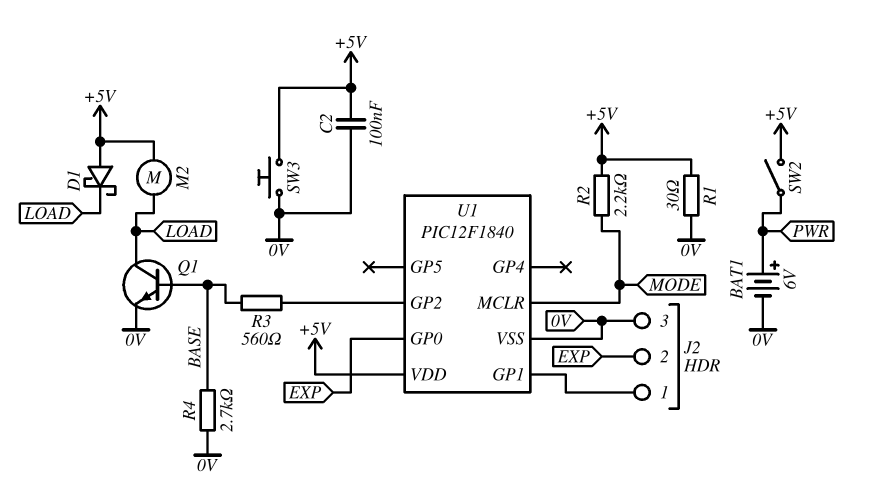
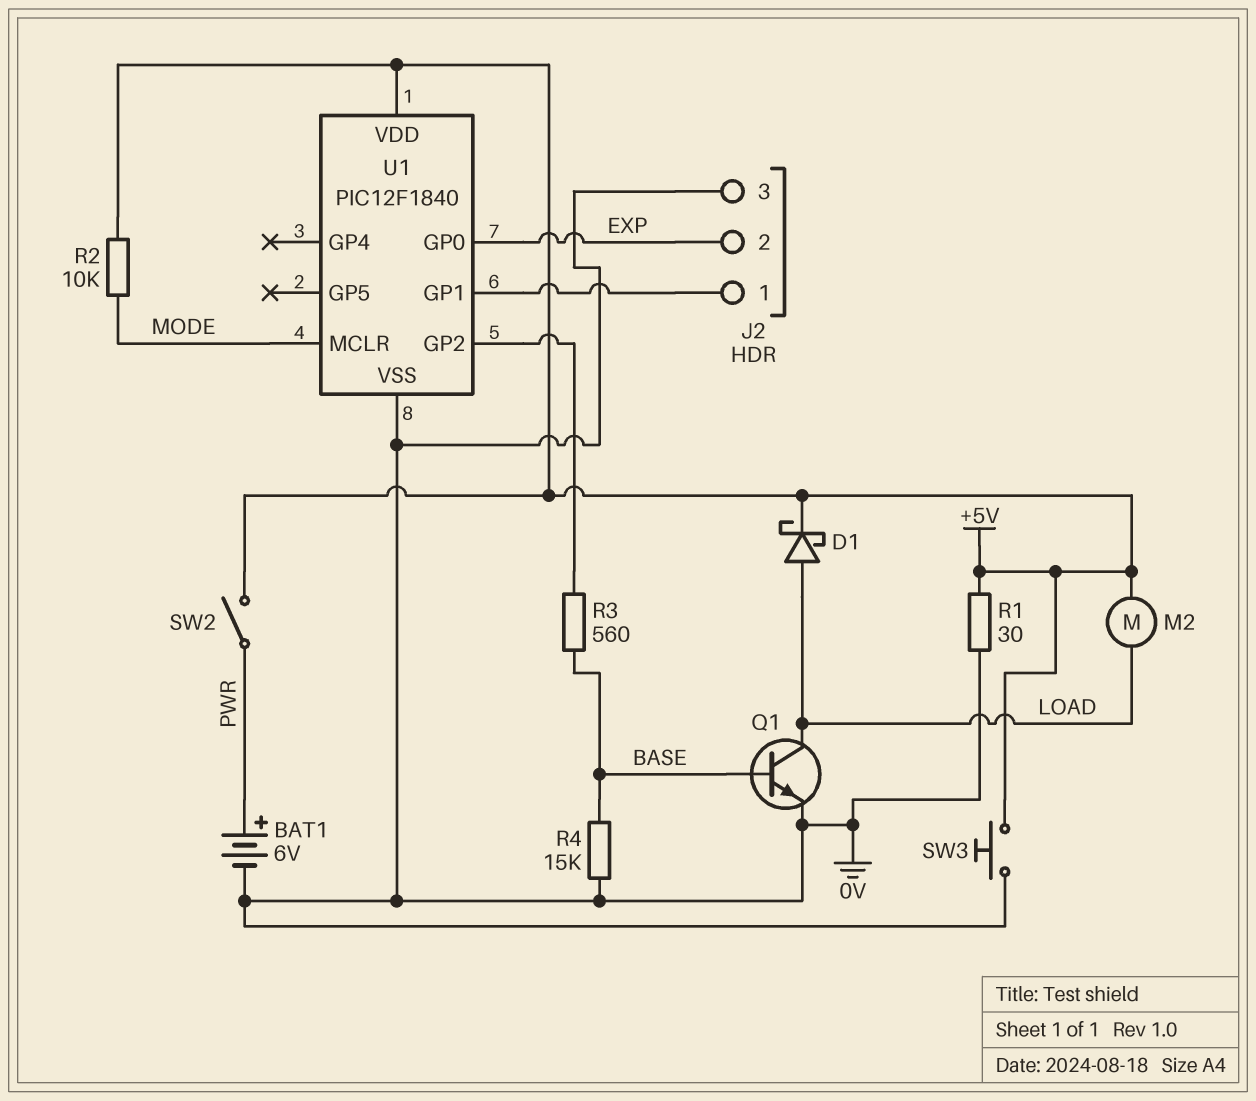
C2: 100nF (+5V, 0V) -> none
D1: schottky (A +5V, K LOAD) -> schottky (A LOAD, K +5V)
R2: 2.2k (+5V, MODE) -> 10k (+5V, MODE)
R4: 2.7k (0V, BASE) -> 15k (0V, BASE)

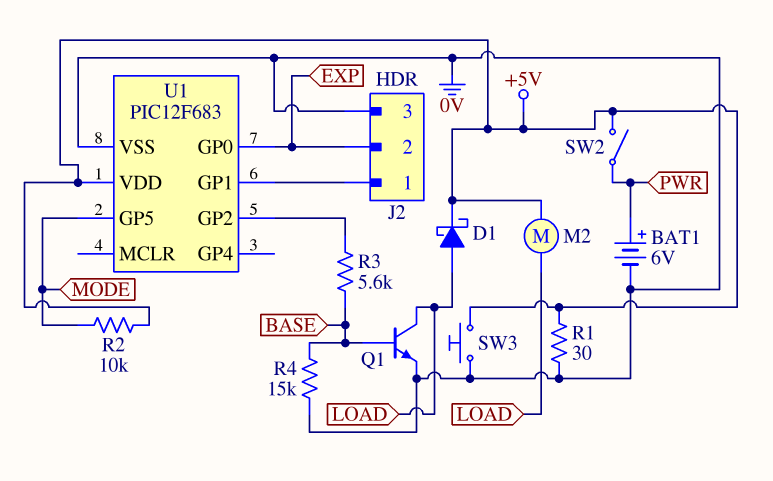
R3: 560 (BASE, U1/GP2) -> 5.6k (BASE, U1/GP2)
U1: PIC12F1840 -> PIC12F683
U1 pin GP5: none -> MODE
U1 pin MCLR: MODE -> none

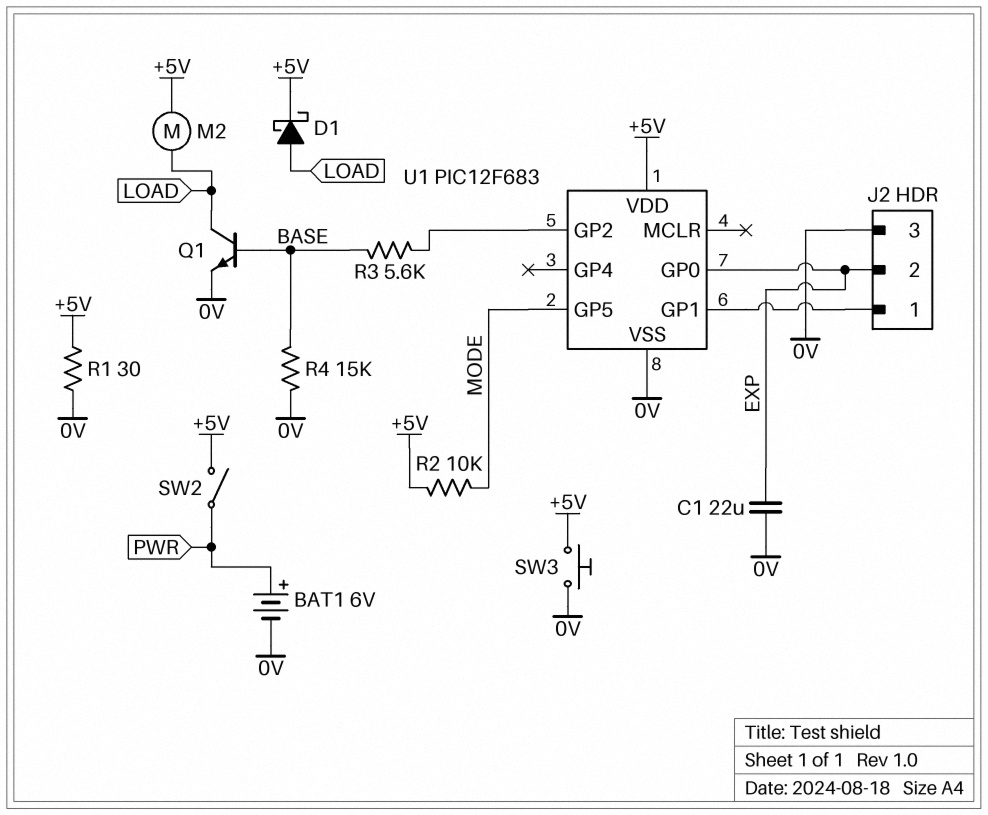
C1: none -> 22uF (0V, EXP)

